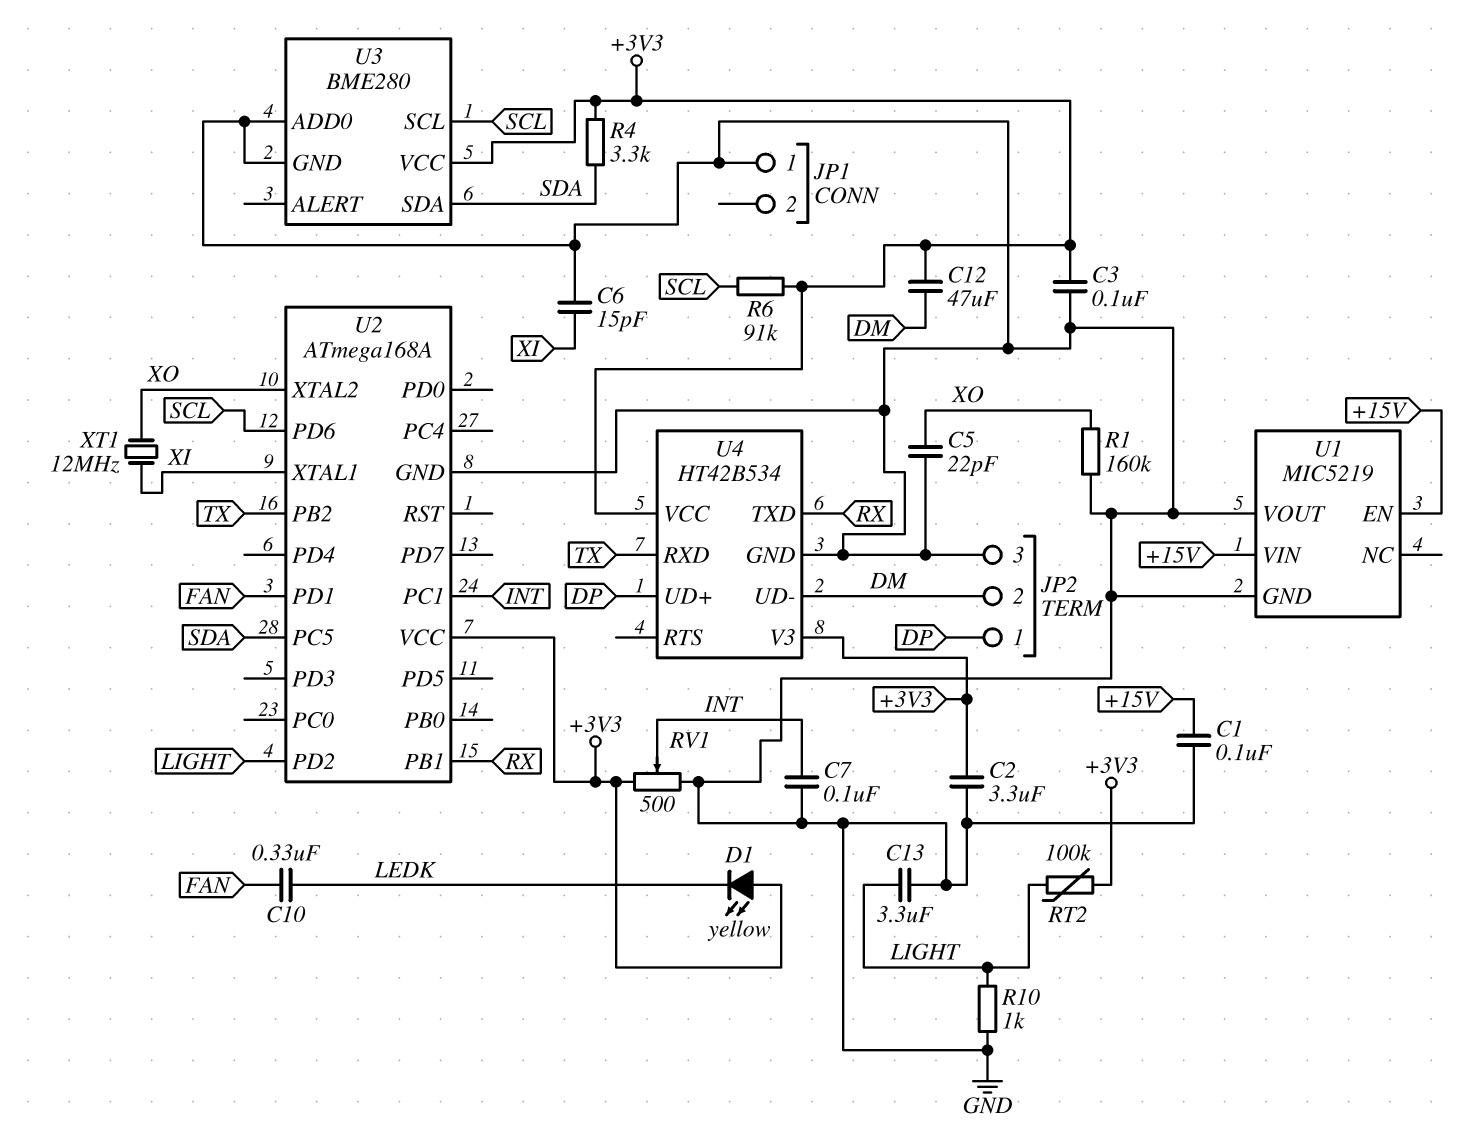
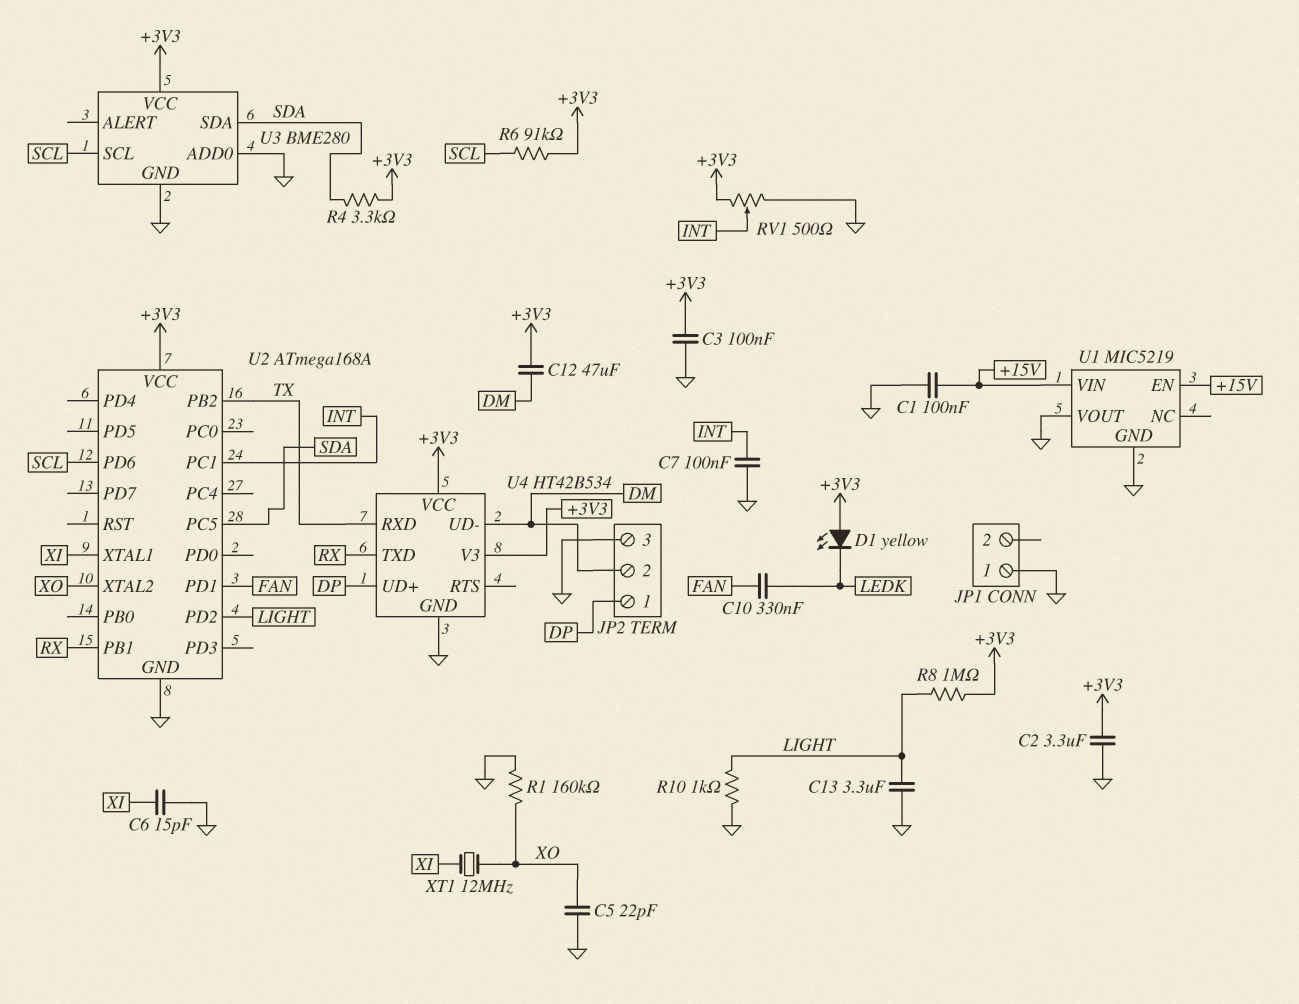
R8: none -> 1M (+3V3, LIGHT)
RT2: 100k (+3V3, LIGHT) -> none

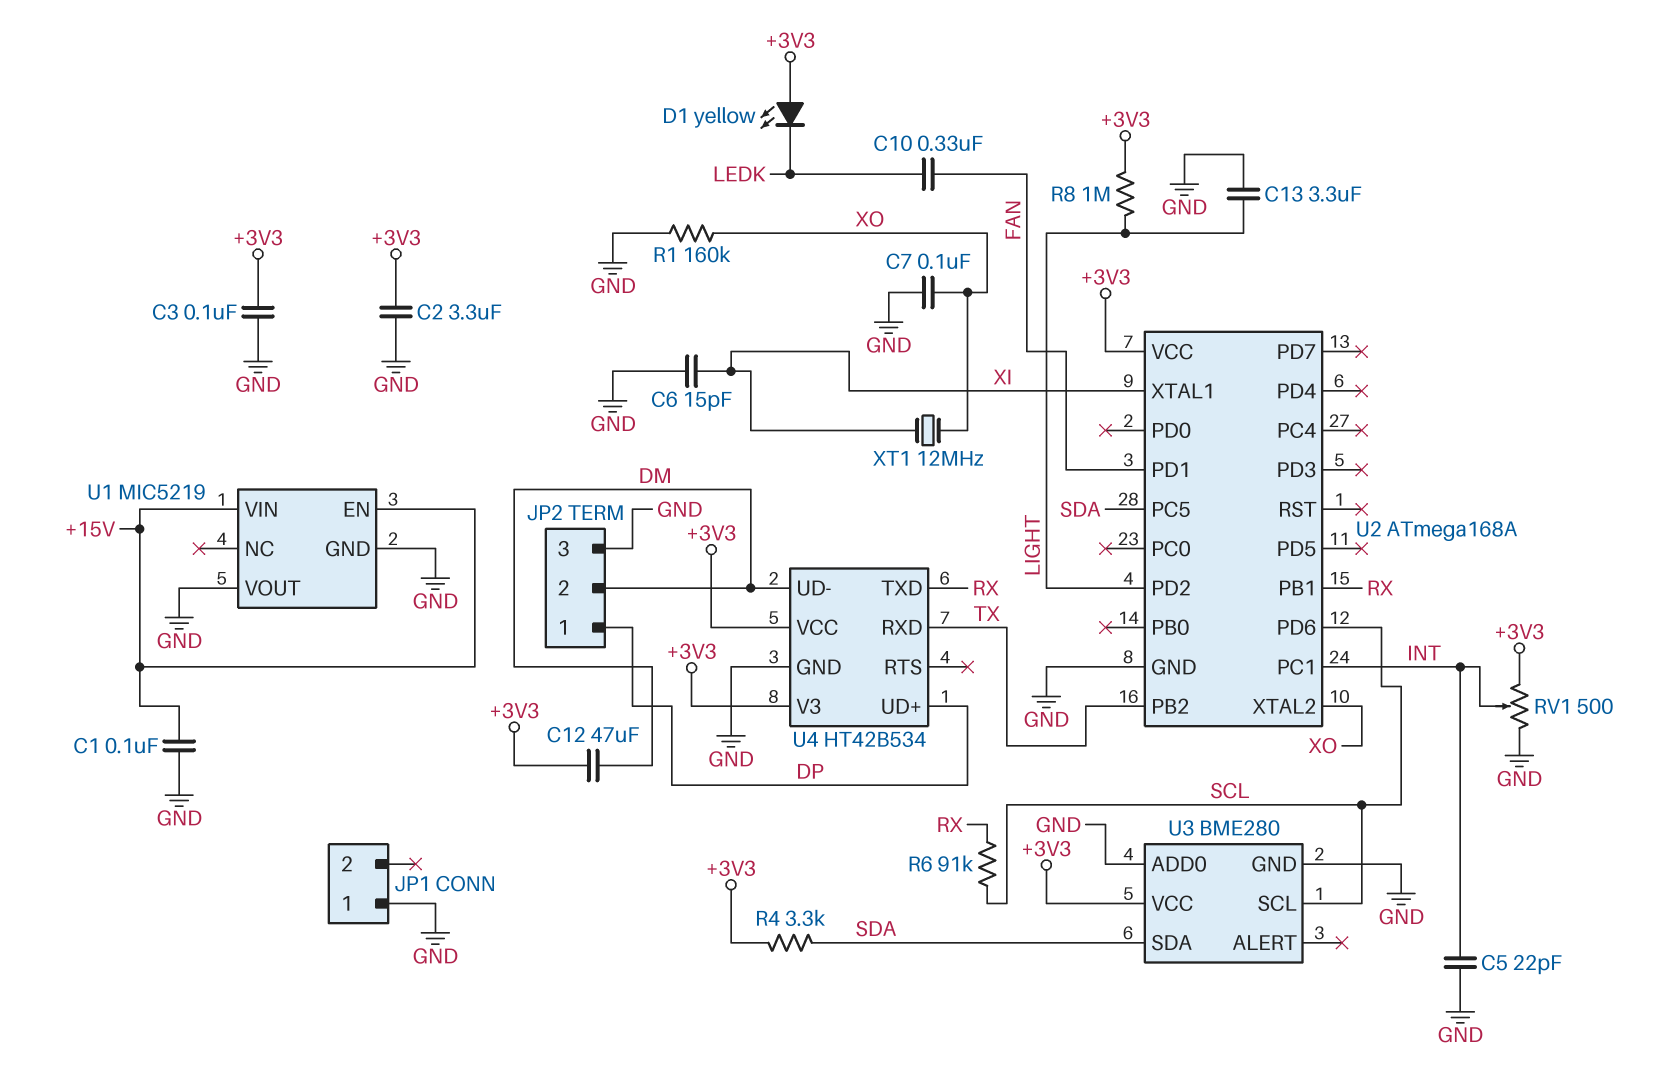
C5: 22pF (GND, XO) -> 22pF (GND, INT)
C7: 100nF (GND, INT) -> 100nF (GND, XO)
R6: 91k (+3V3, SCL) -> 91k (RX, SCL)
R10: 1k (GND, LIGHT) -> none

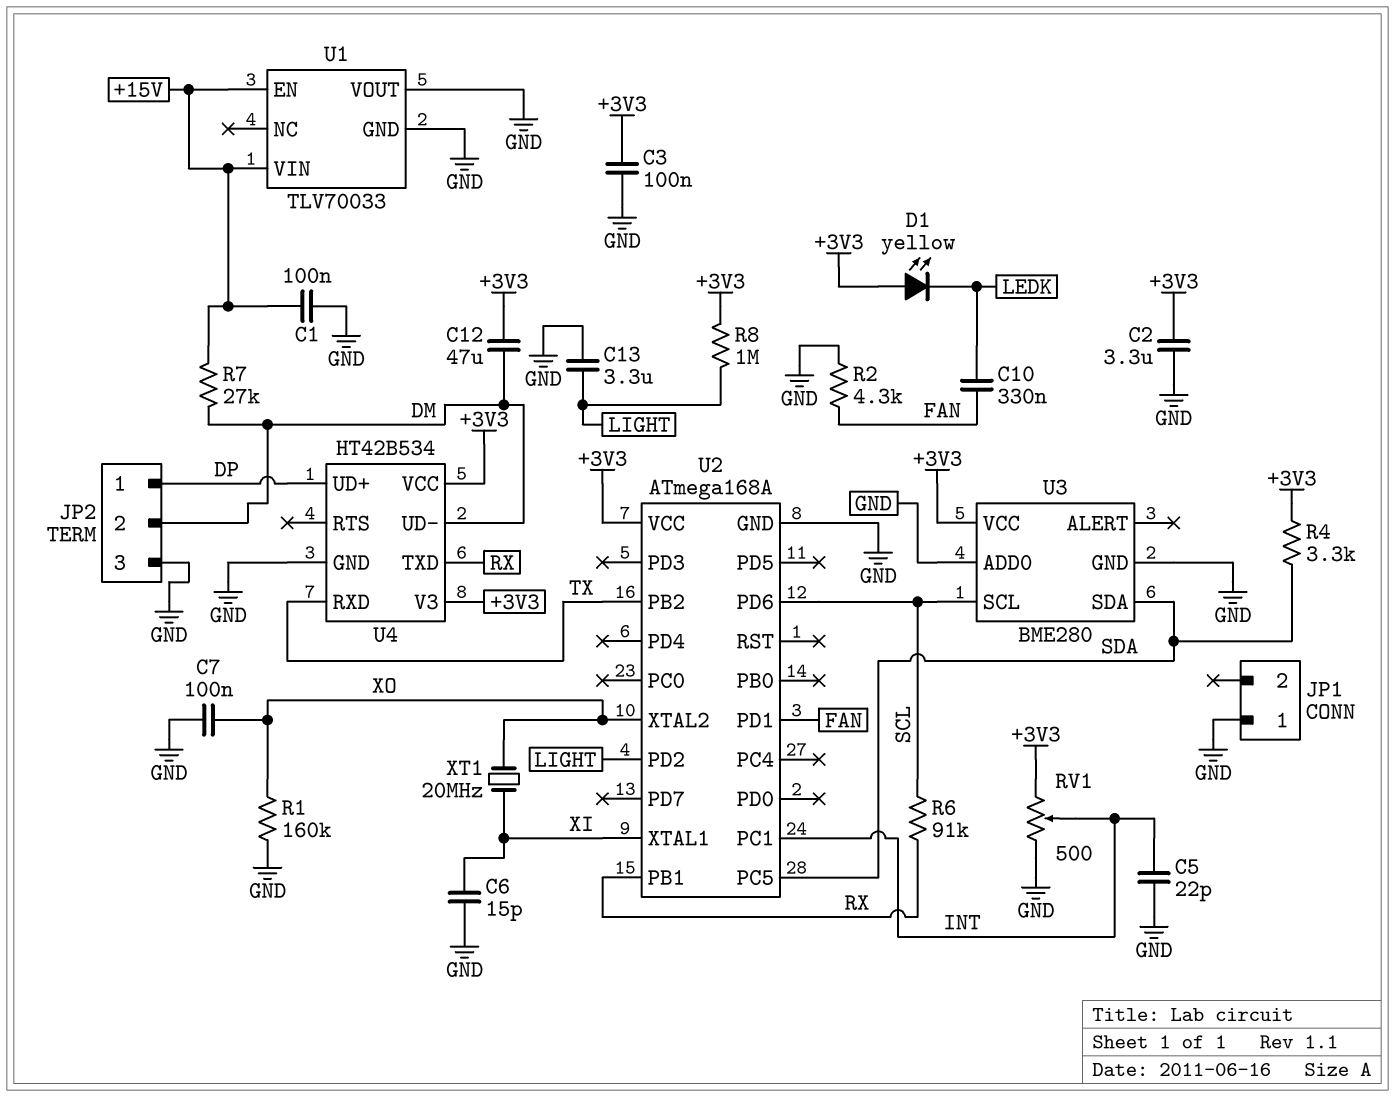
R2: none -> 4.3k (FAN, GND)
R7: none -> 27k (+15V, DM)
U1: MIC5219 -> TLV70033
XT1: 12MHz (XI, XO) -> 20MHz (XI, XO)

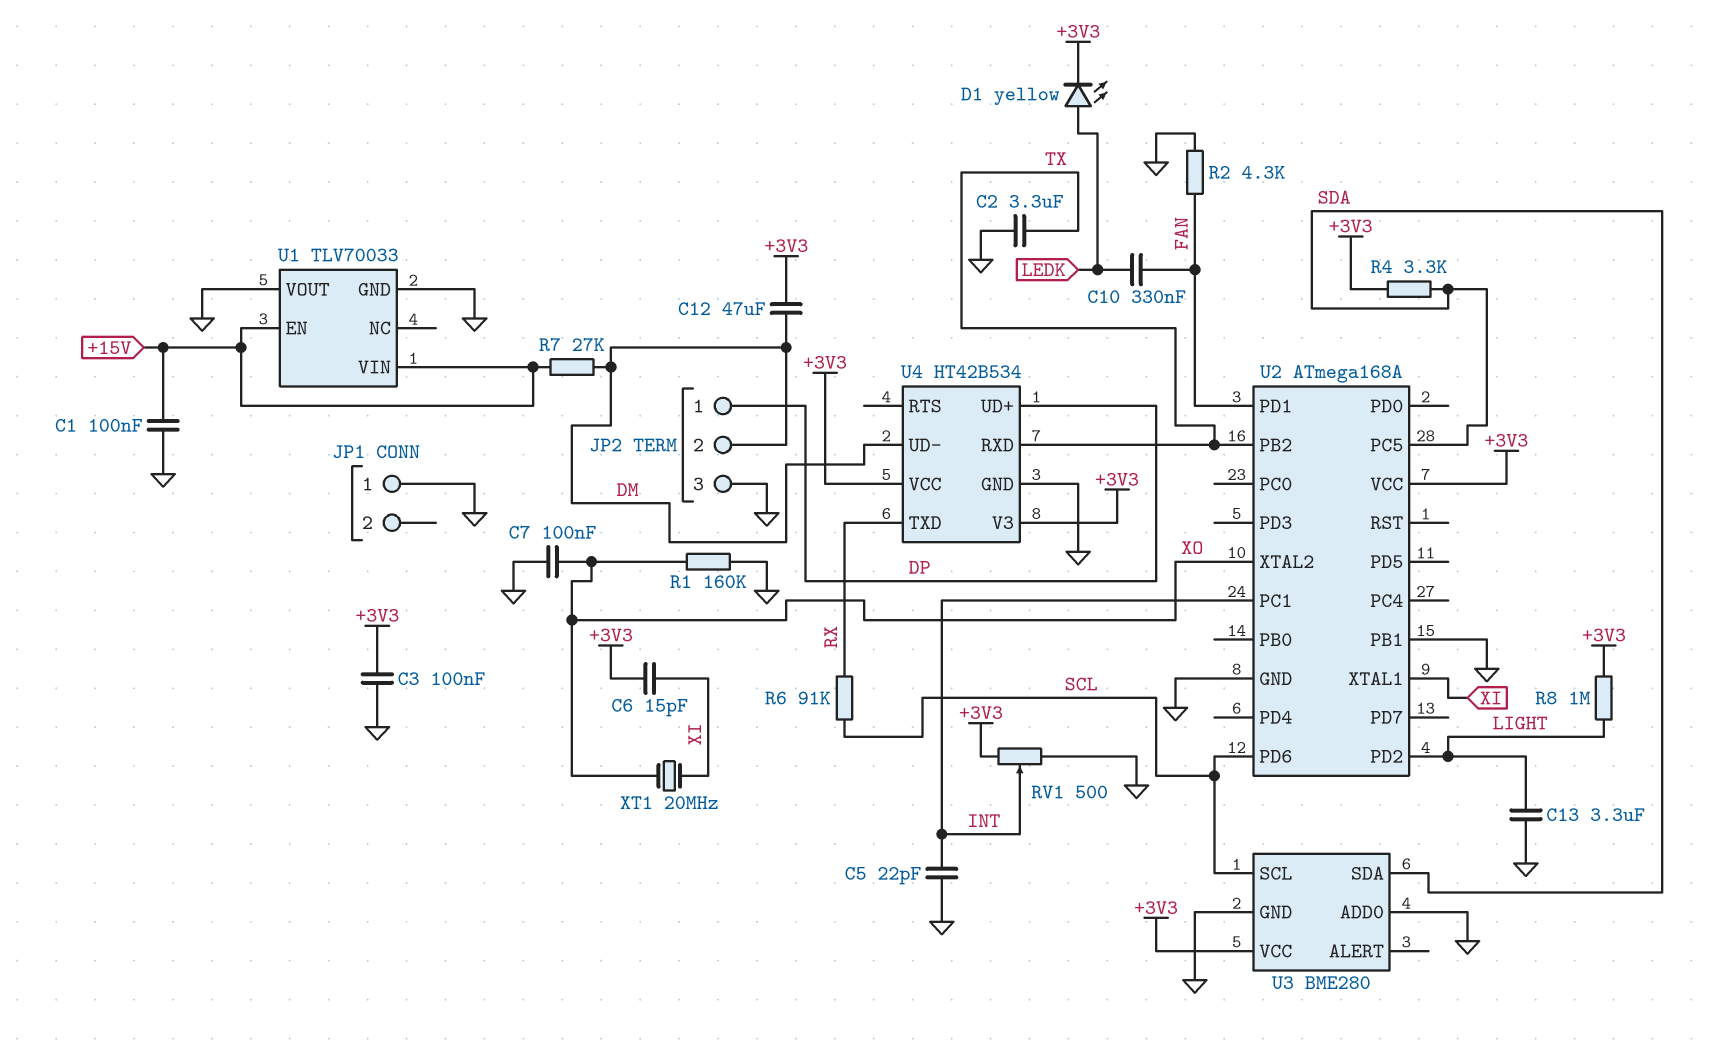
C2: 3.3uF (+3V3, GND) -> 3.3uF (GND, TX)
C6: 15pF (GND, XI) -> 15pF (+3V3, XI)
D1: LED yellow (A +3V3, K LEDK) -> LED yellow (A LEDK, K +3V3)
U2 pin PB1: RX -> GND

